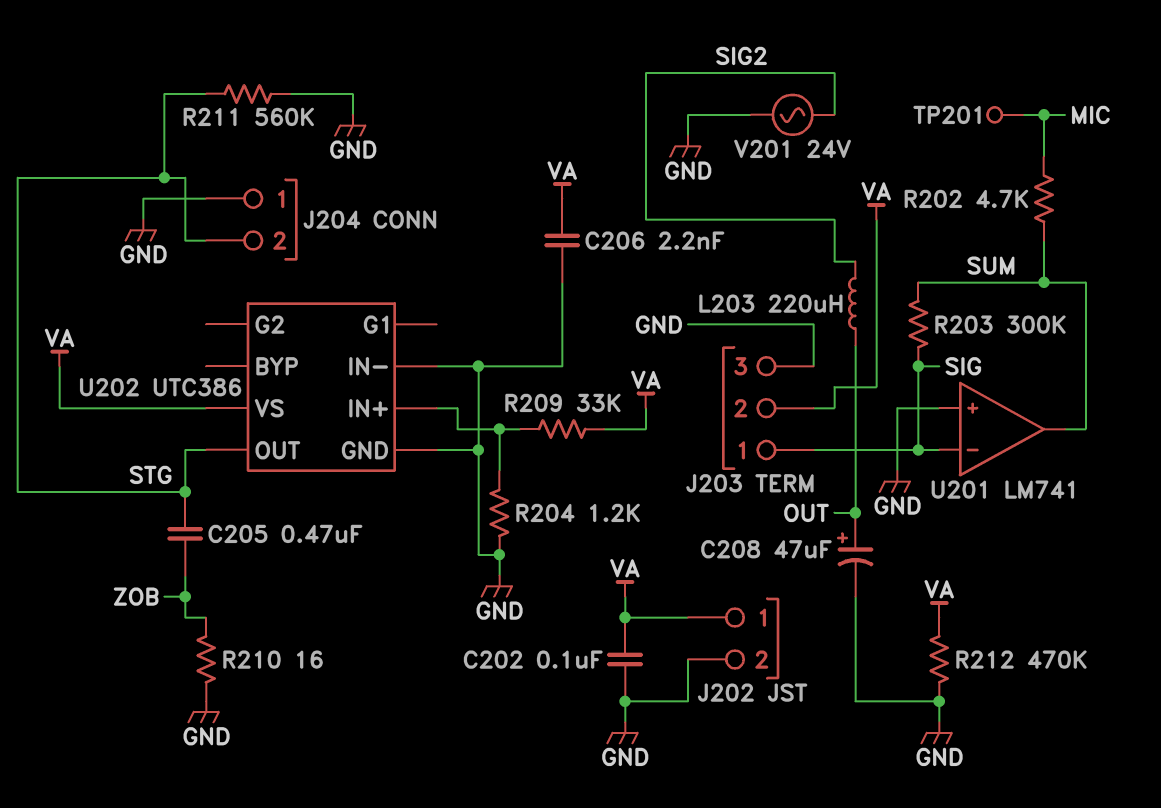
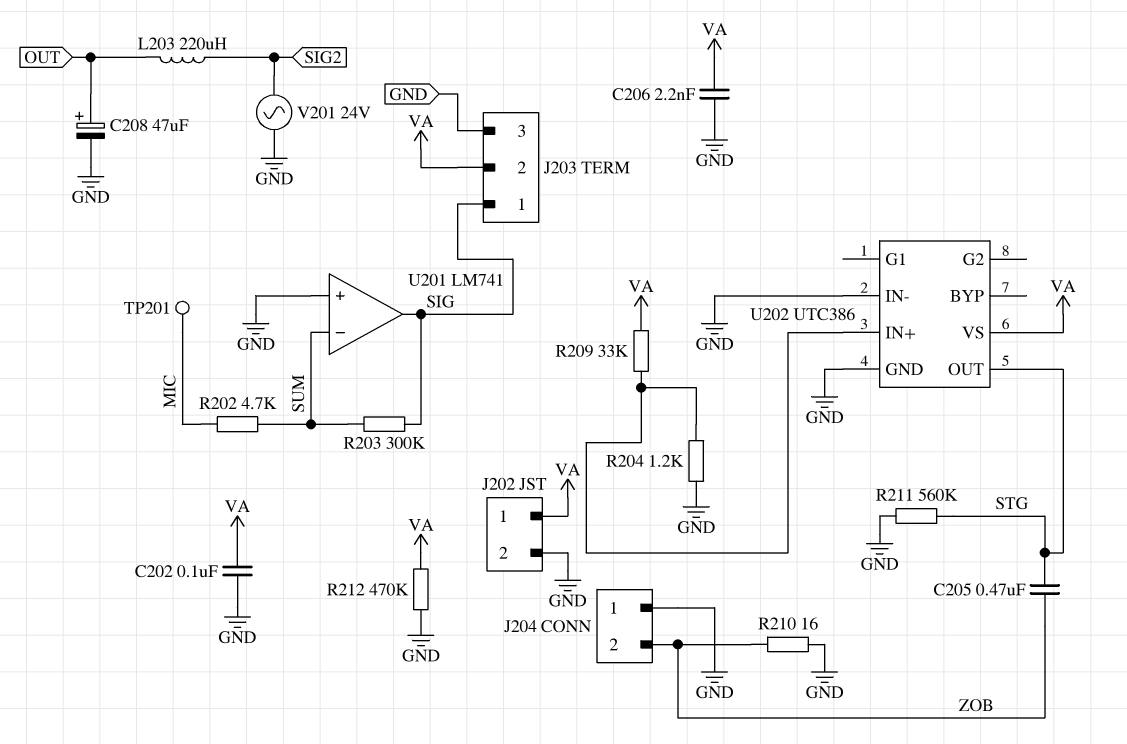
J204 pin 2: STG -> ZOB
U201 pin in-: SIG -> SUM
U201 pin out: SUM -> SIG

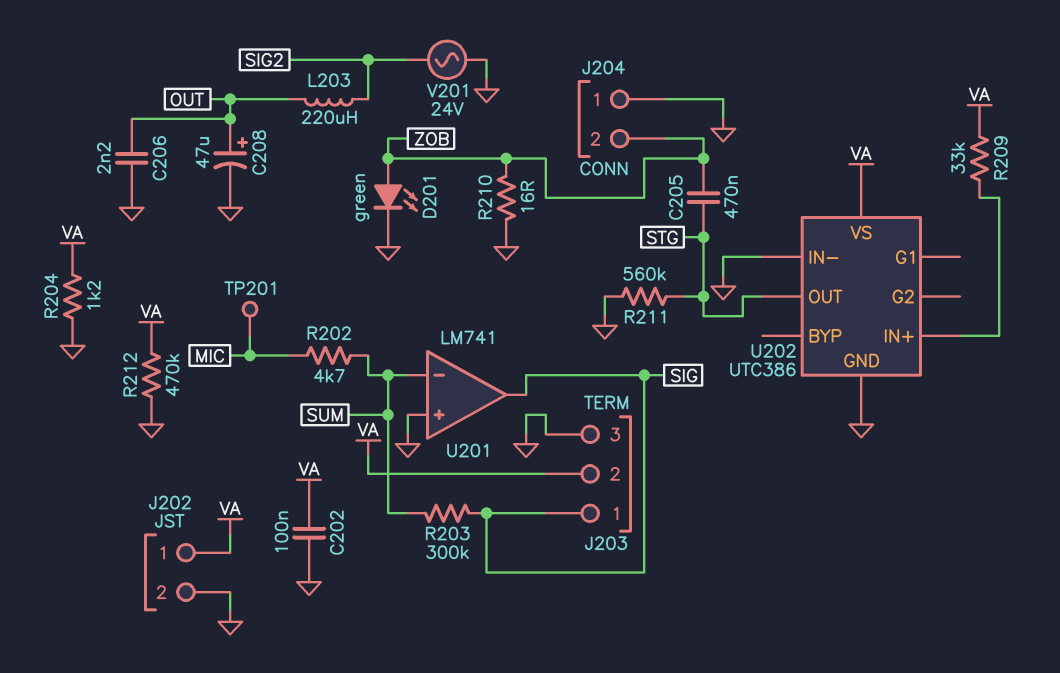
C206: 2.2nF (GND, VA) -> 2.2nF (GND, OUT)
D201: none -> LED green (A ZOB, K GND)
R204: 1.2k (GND, U202/IN+) -> 1.2k (GND, VA)

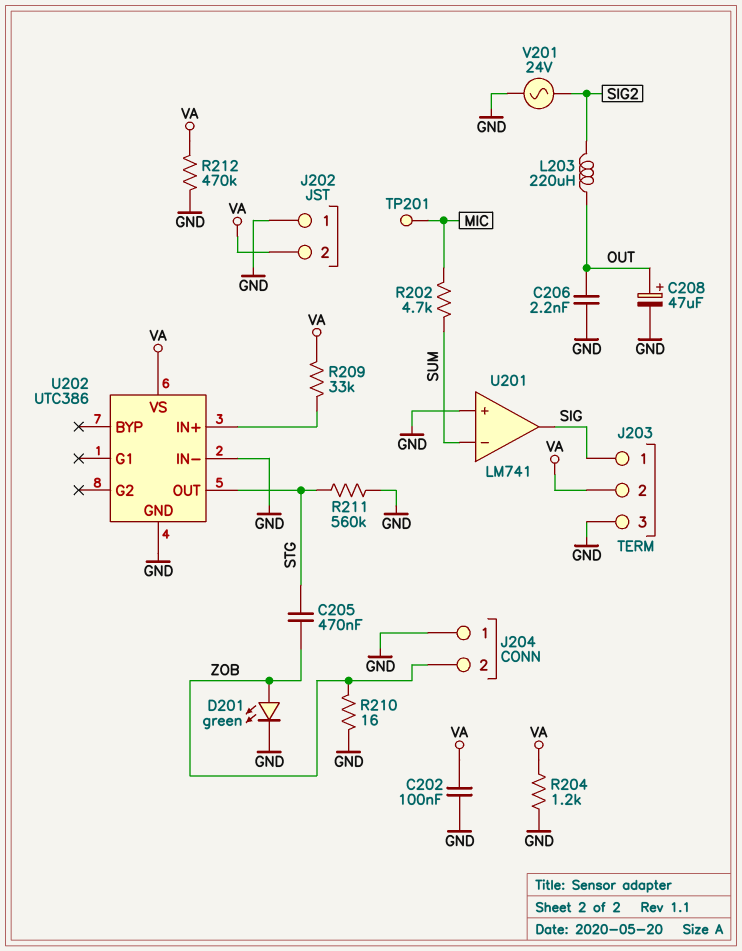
J202 pin 1: VA -> GND
J202 pin 2: GND -> VA
R203: 300k (SIG, SUM) -> none

